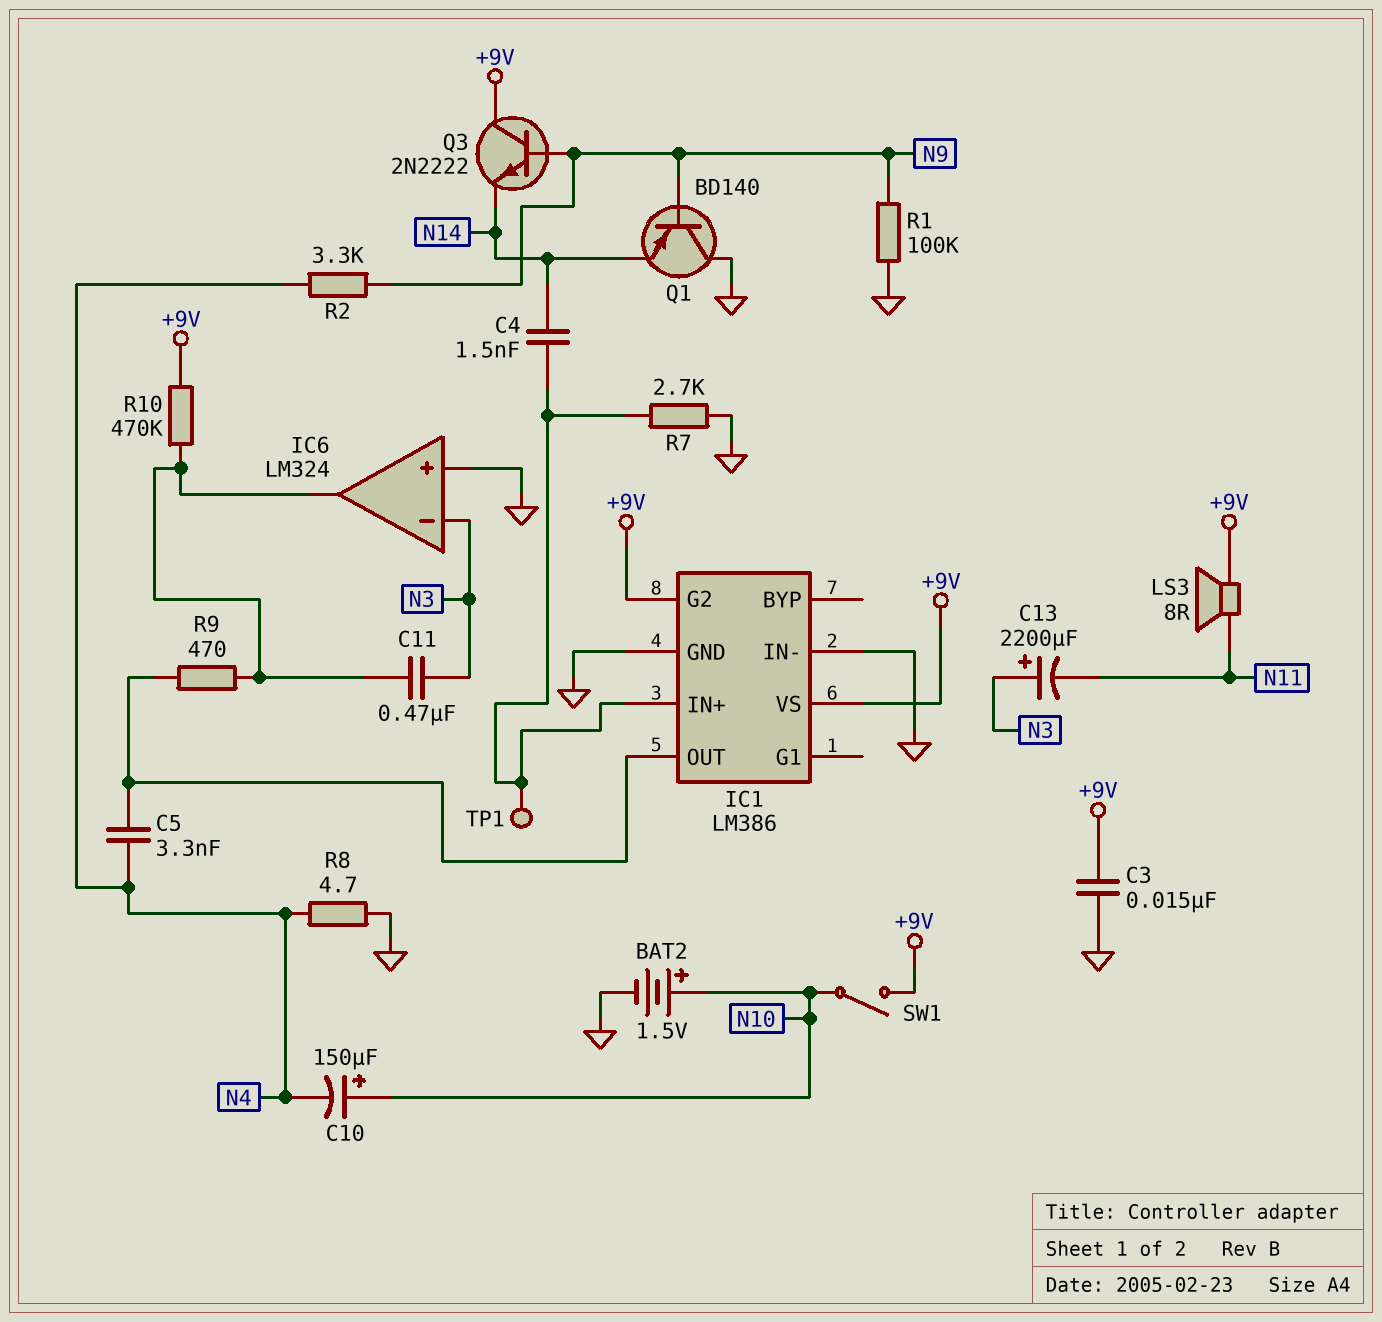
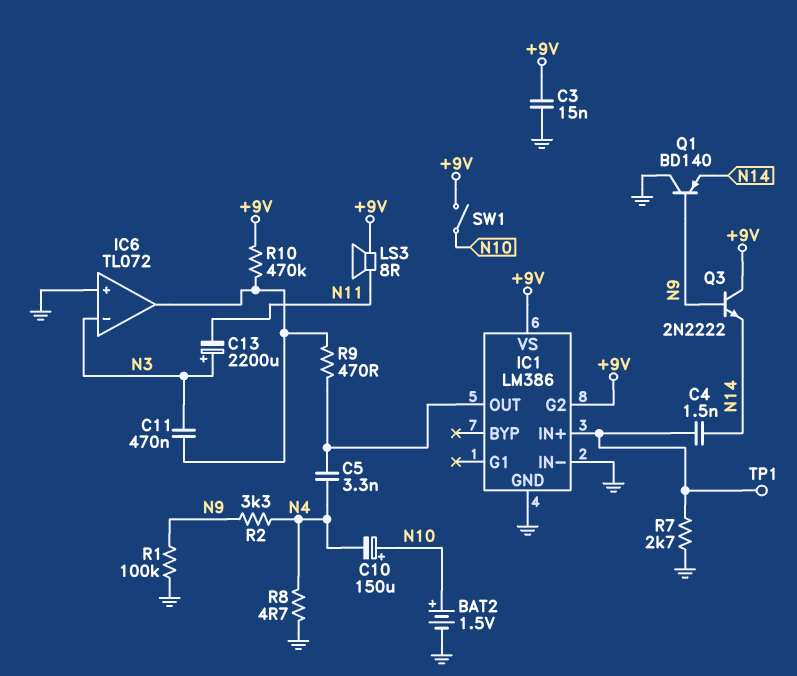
IC6: LM324 -> TL072

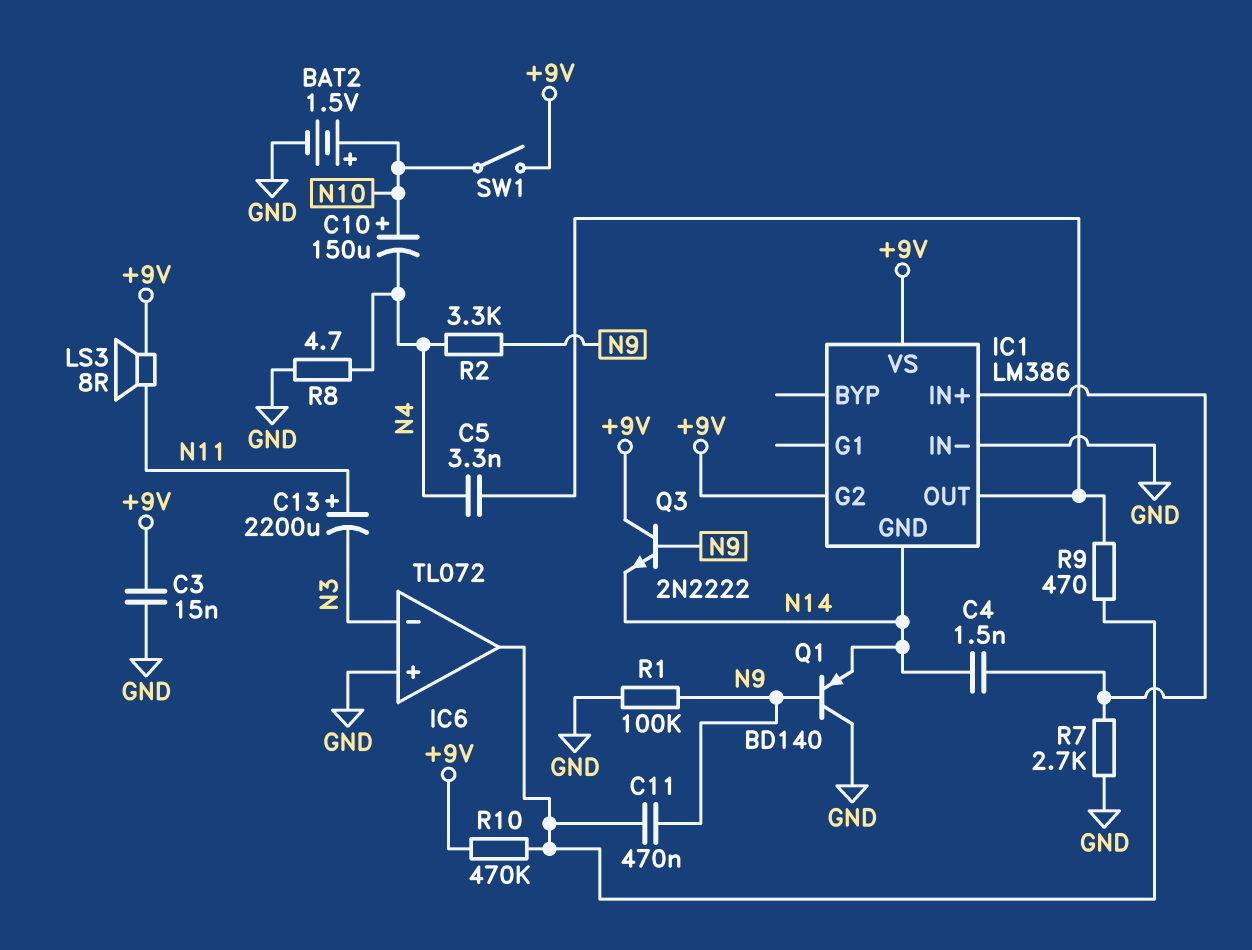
C11: 470nF (IC6/out, N3) -> 470nF (IC6/out, N9)
C13: 2200uF (plus N3, minus N11) -> 2200uF (plus N11, minus N3)
IC1 pin GND: GND -> N14
TP1: test point (IC1/IN+) -> none

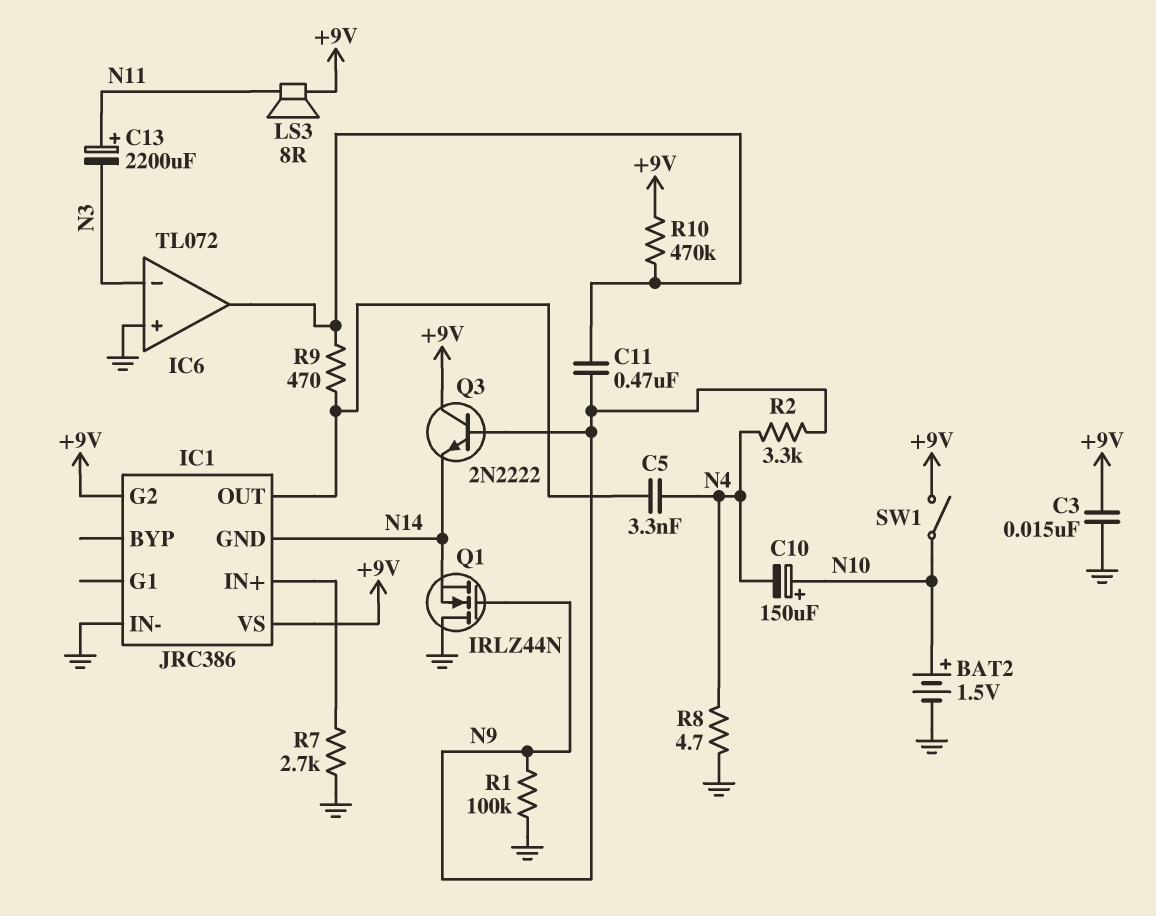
C4: 1.5nF (IC1/IN+, N14) -> none
IC1: LM386 -> JRC386
Q1: PNP BD140 (B N9, C GND, E N14) -> NMOS IRLZ44N (G N9, D GND, S N14)

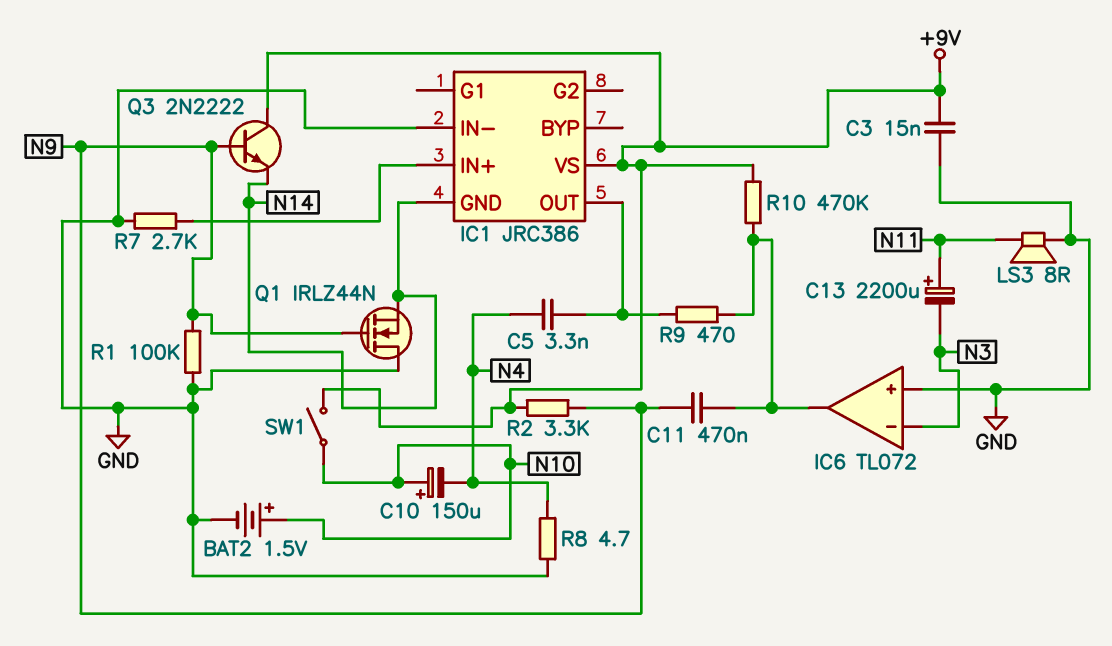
IC1 pin G2: +9V -> none
LS3: speaker 8R (+9V, N11) -> speaker 8R (GND, N11)
R2: 3.3k (N4, N9) -> 3.3k (+9V, N9)

